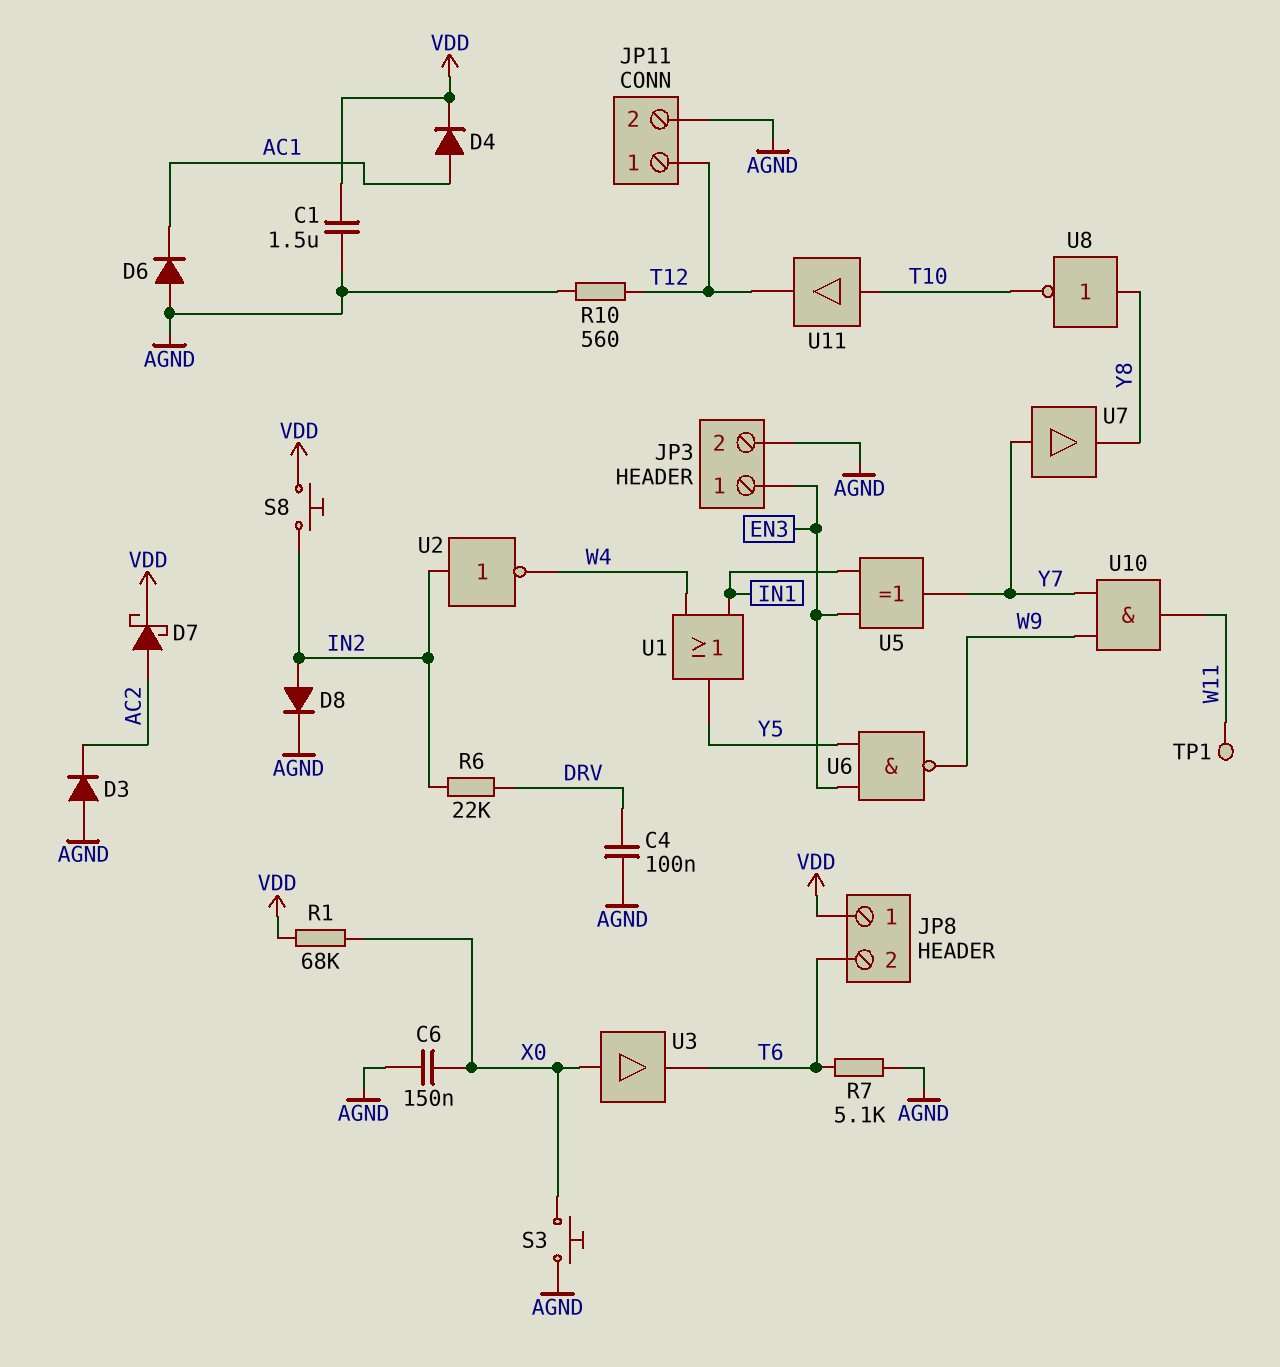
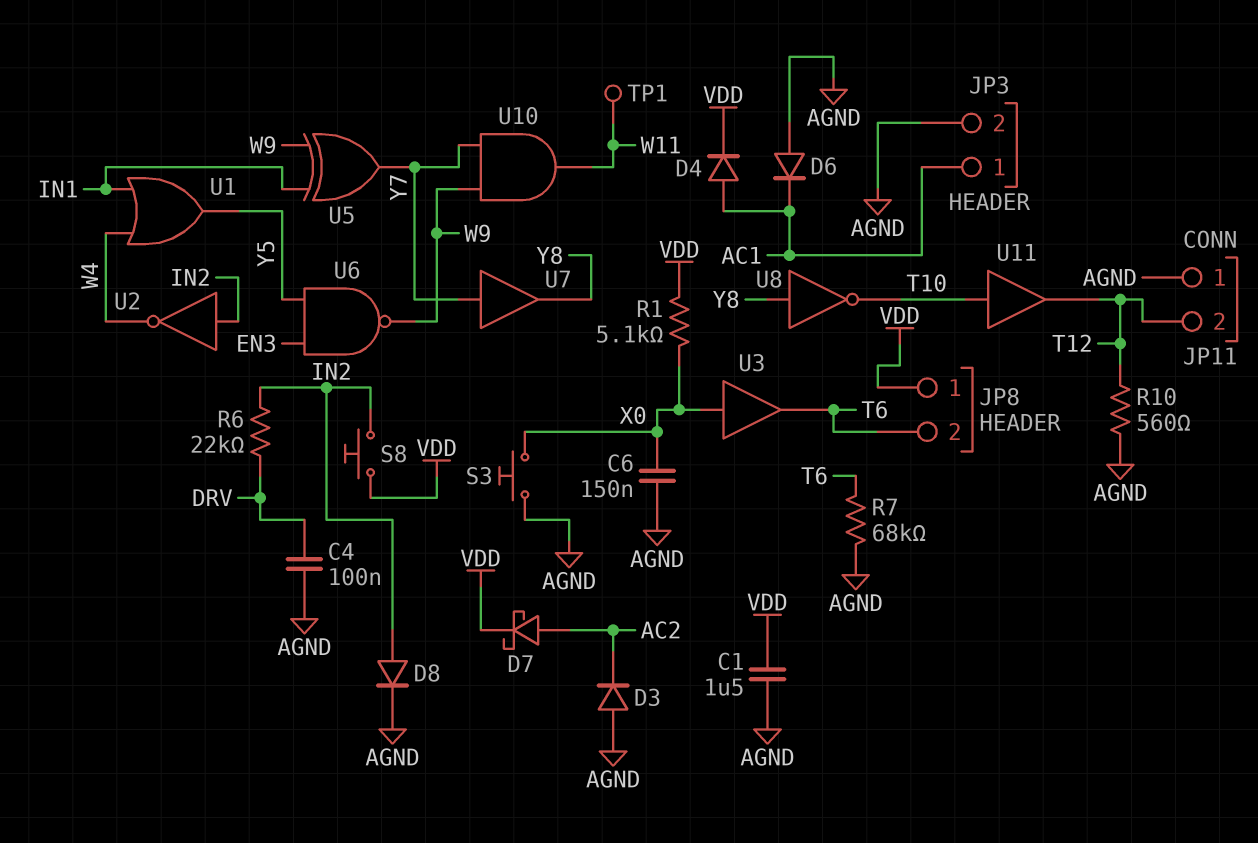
JP3 pin 1: EN3 -> AC1
JP11 pin 1: T12 -> AGND
JP11 pin 2: AGND -> T12
R1: 68k (VDD, X0) -> 5.1k (VDD, X0)
R7: 5.1k (AGND, T6) -> 68k (AGND, T6)
U5: XOR (in EN3, in IN1, out Y7) -> XOR (in IN1, in W9, out Y7)

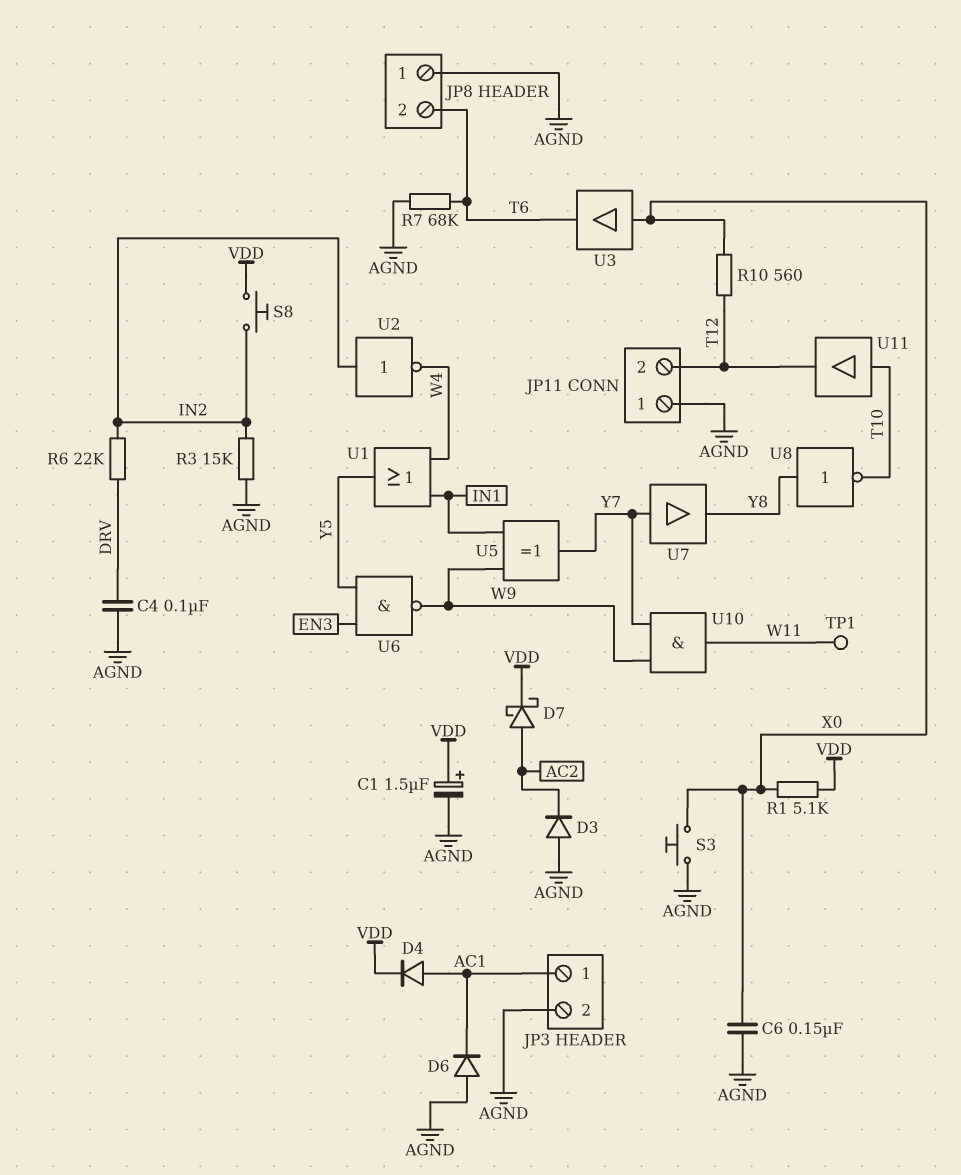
C1: 1.5uF (AGND, VDD) -> 1.5uF (plus VDD, minus AGND)
D8: diode (A IN2, K AGND) -> none
JP8 pin 1: VDD -> AGND
R3: none -> 15k (AGND, IN2)
R10: 560 (AGND, T12) -> 560 (T12, X0)

